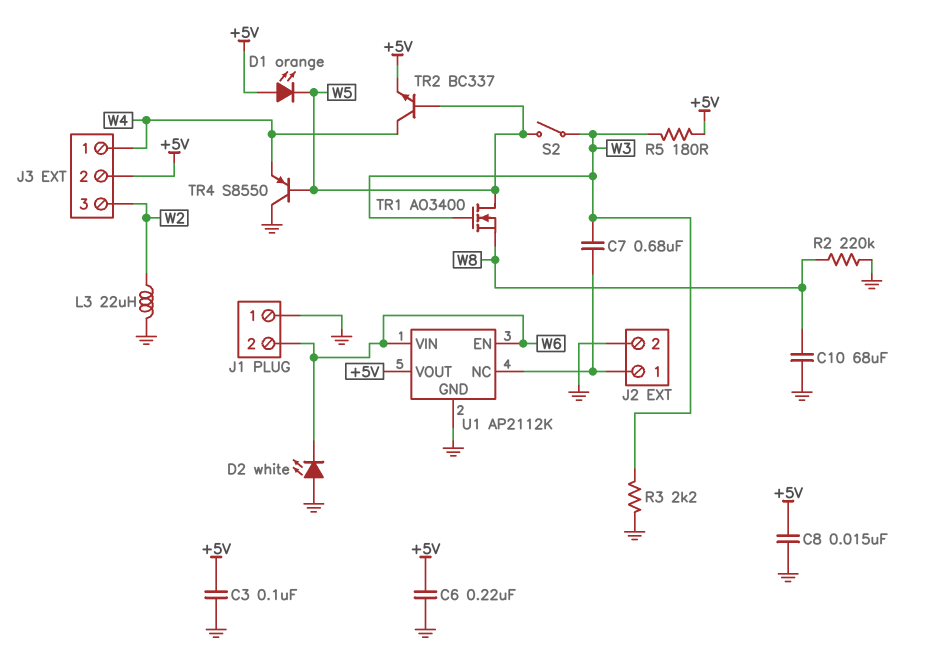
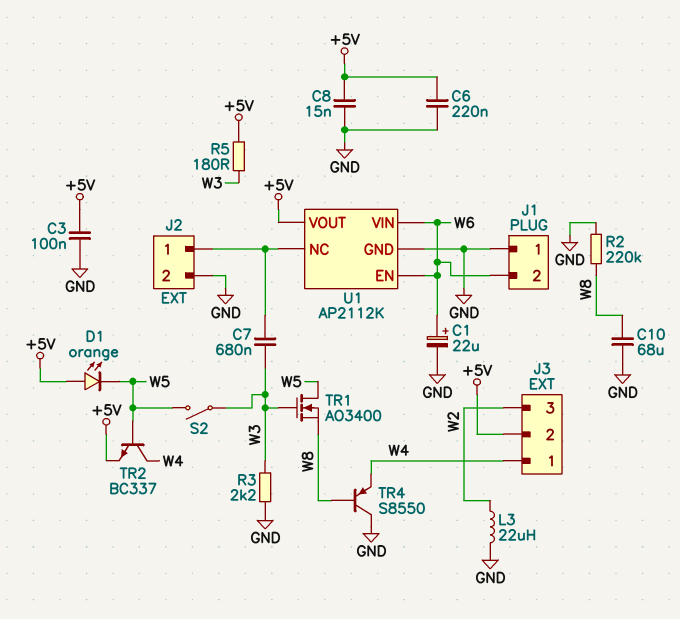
C1: none -> 22uF (plus W6, minus GND)
D2: LED white (A GND, K W6) -> none
TR4: PNP S8550 (B W5, C GND, E W4) -> PNP S8550 (B W8, C GND, E W4)

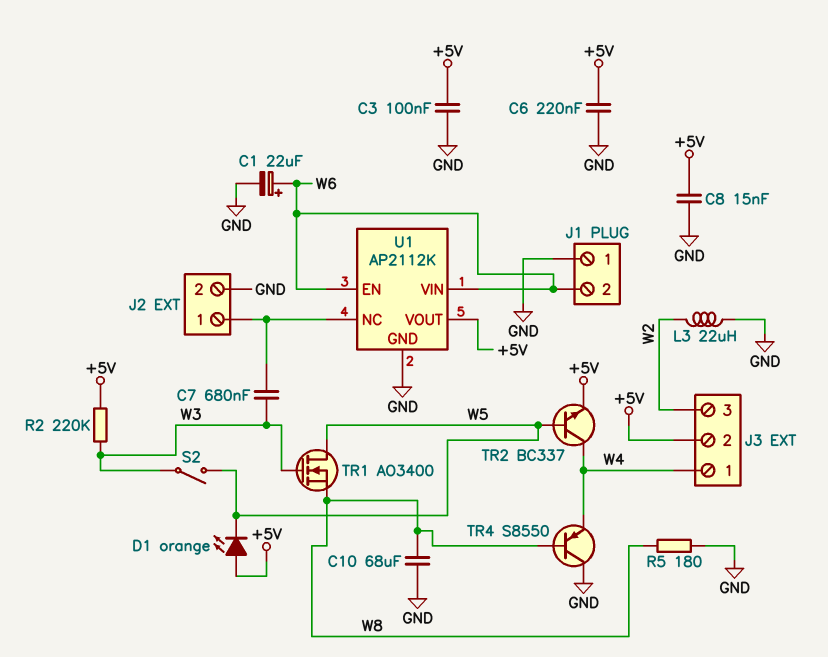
R2: 220k (GND, W8) -> 220k (+5V, W3)
R3: 2.2k (GND, W3) -> none
R5: 180 (+5V, W3) -> 180 (GND, W8)

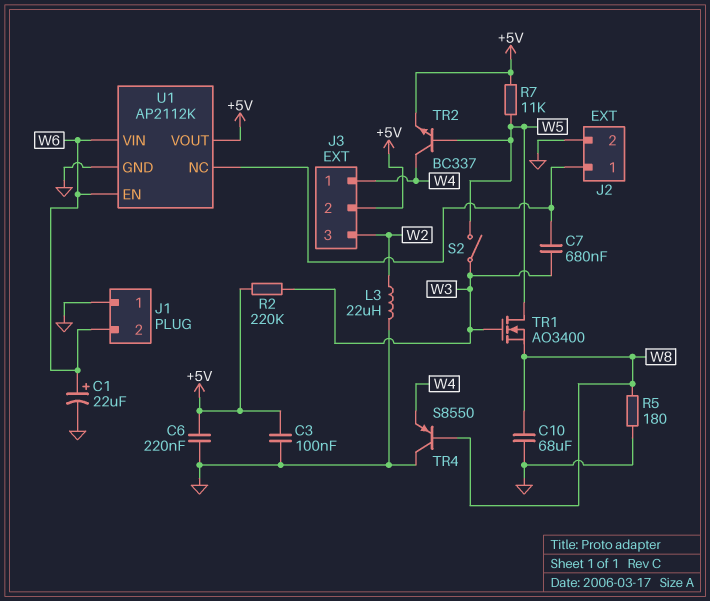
C8: 15nF (+5V, GND) -> none
D1: LED orange (A +5V, K W5) -> none
R7: none -> 11k (+5V, W5)

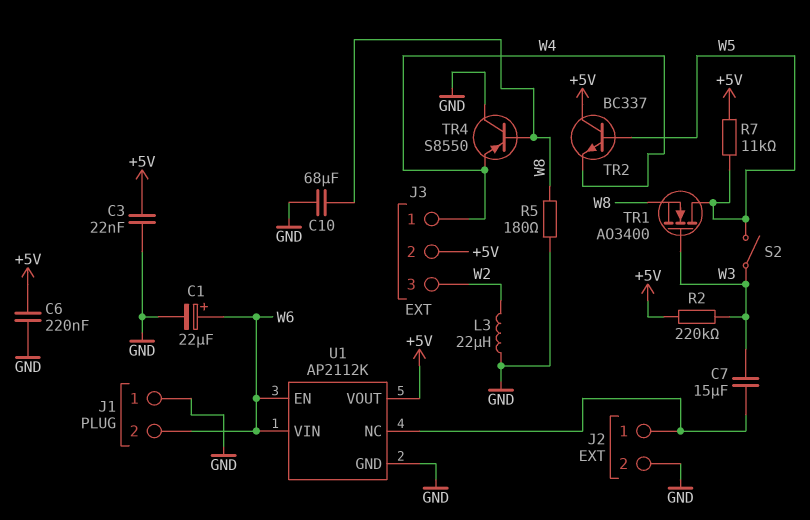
C3: 100nF (+5V, GND) -> 22nF (+5V, GND)
C7: 680nF (J2/1, W3) -> 15uF (J2/1, W3)
TR2: NPN BC337 (B W5, C W4, E +5V) -> NPN BC337 (B W5, C +5V, E W4)

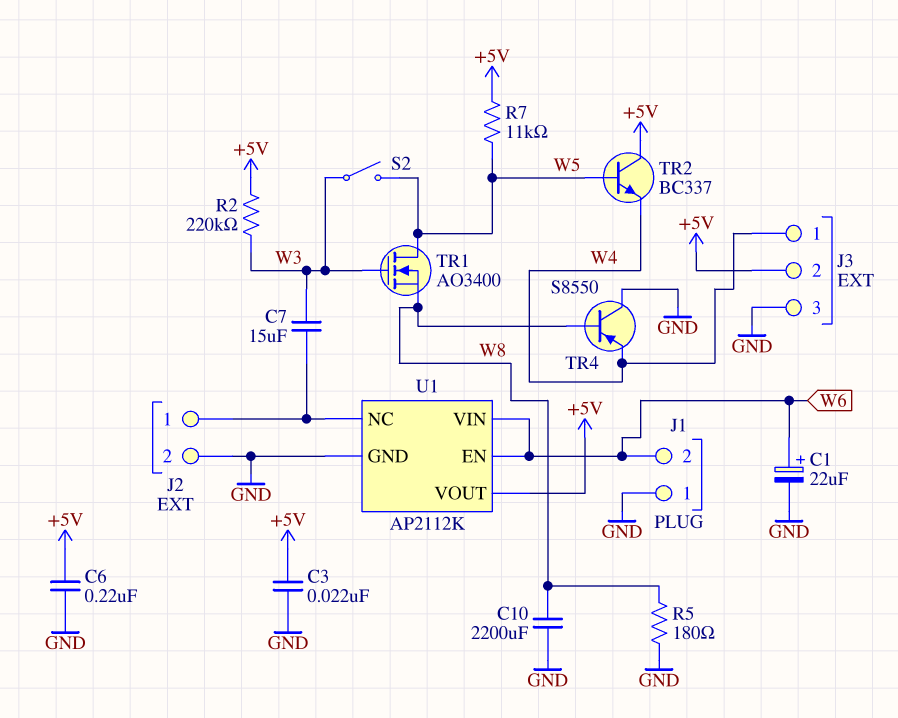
C10: 68uF (GND, W8) -> 2200uF (GND, W8)
J3 pin 3: W2 -> GND
L3: 22uH (GND, W2) -> none

